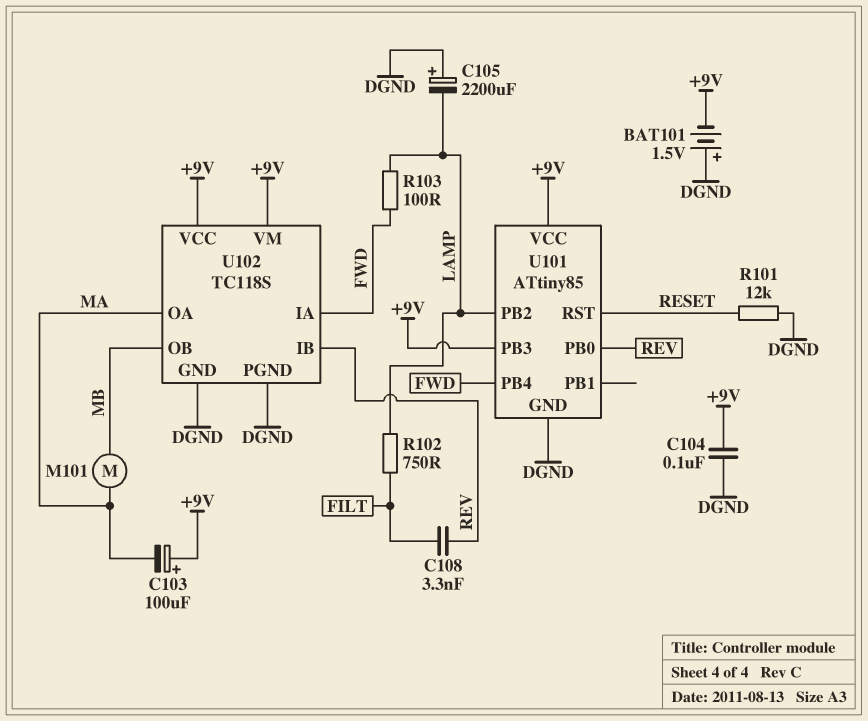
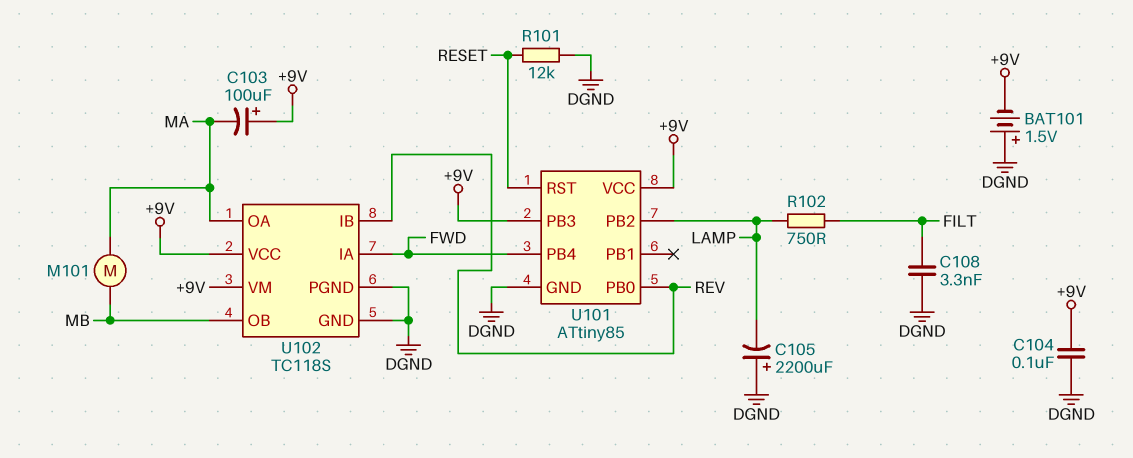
C108: 3.3nF (FILT, REV) -> 3.3nF (DGND, FILT)
R103: 100 (FWD, LAMP) -> none

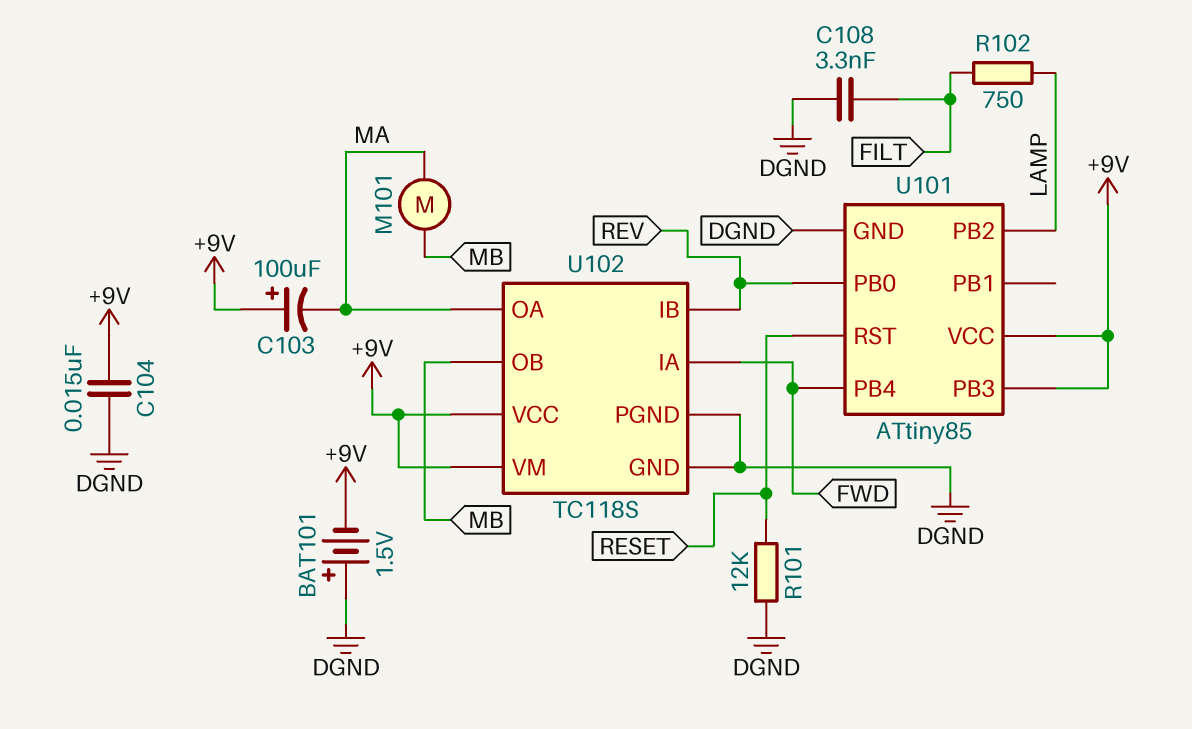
C104: 100nF (+9V, DGND) -> 15nF (+9V, DGND)
C105: 2200uF (plus DGND, minus LAMP) -> none

